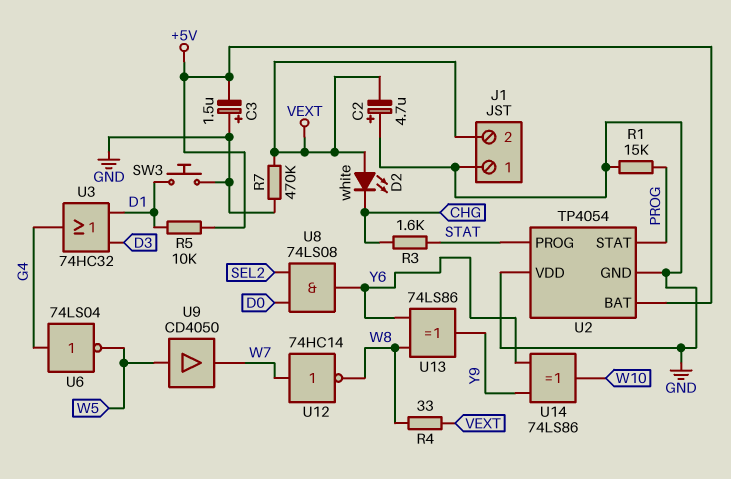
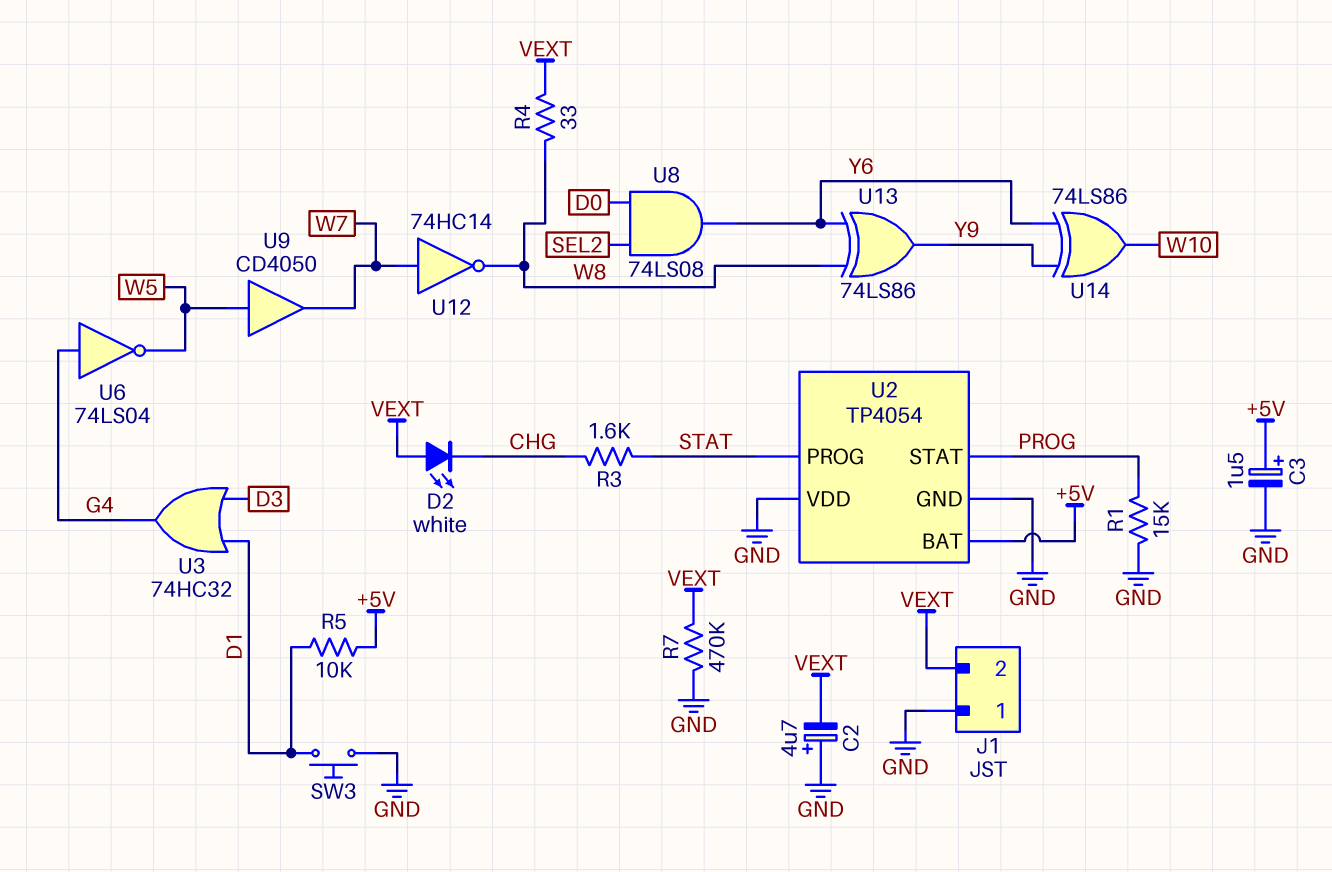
C3: 1.5uF (plus GND, minus +5V) -> 1.5uF (plus +5V, minus GND)

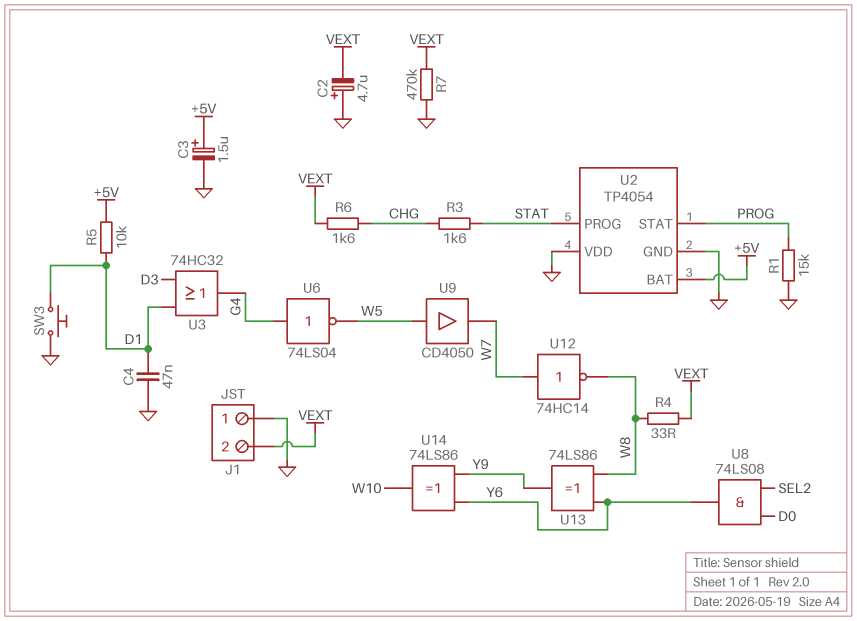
C4: none -> 47nF (D1, GND)
D2: LED white (A VEXT, K CHG) -> none
R6: none -> 1.6k (CHG, VEXT)

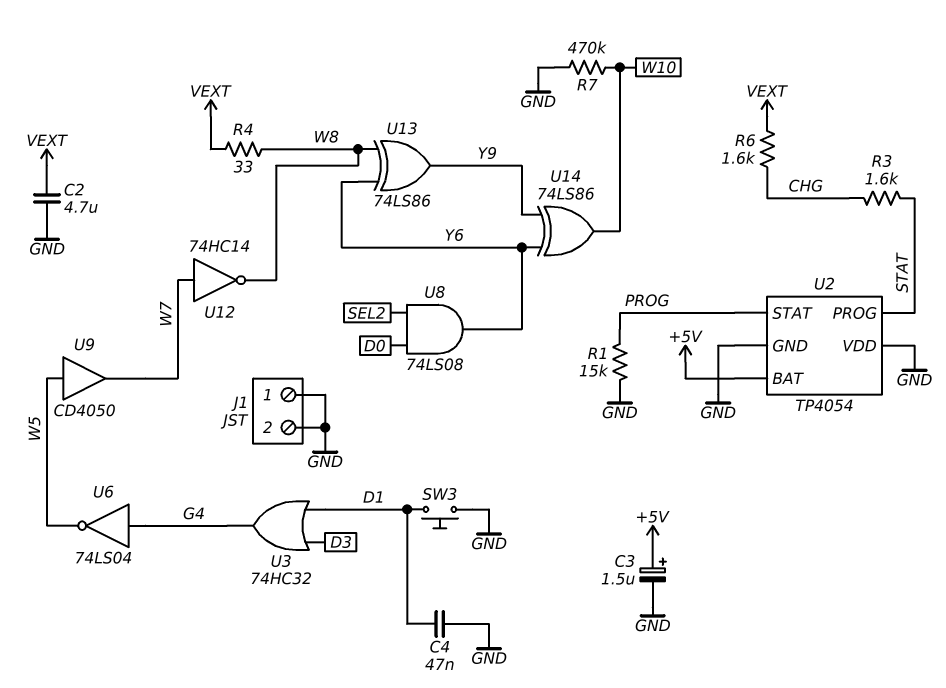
C2: 4.7uF (plus GND, minus VEXT) -> 4.7uF (GND, VEXT)
J1 pin 2: VEXT -> GND
R5: 10k (+5V, D1) -> none
R7: 470k (GND, VEXT) -> 470k (GND, W10)

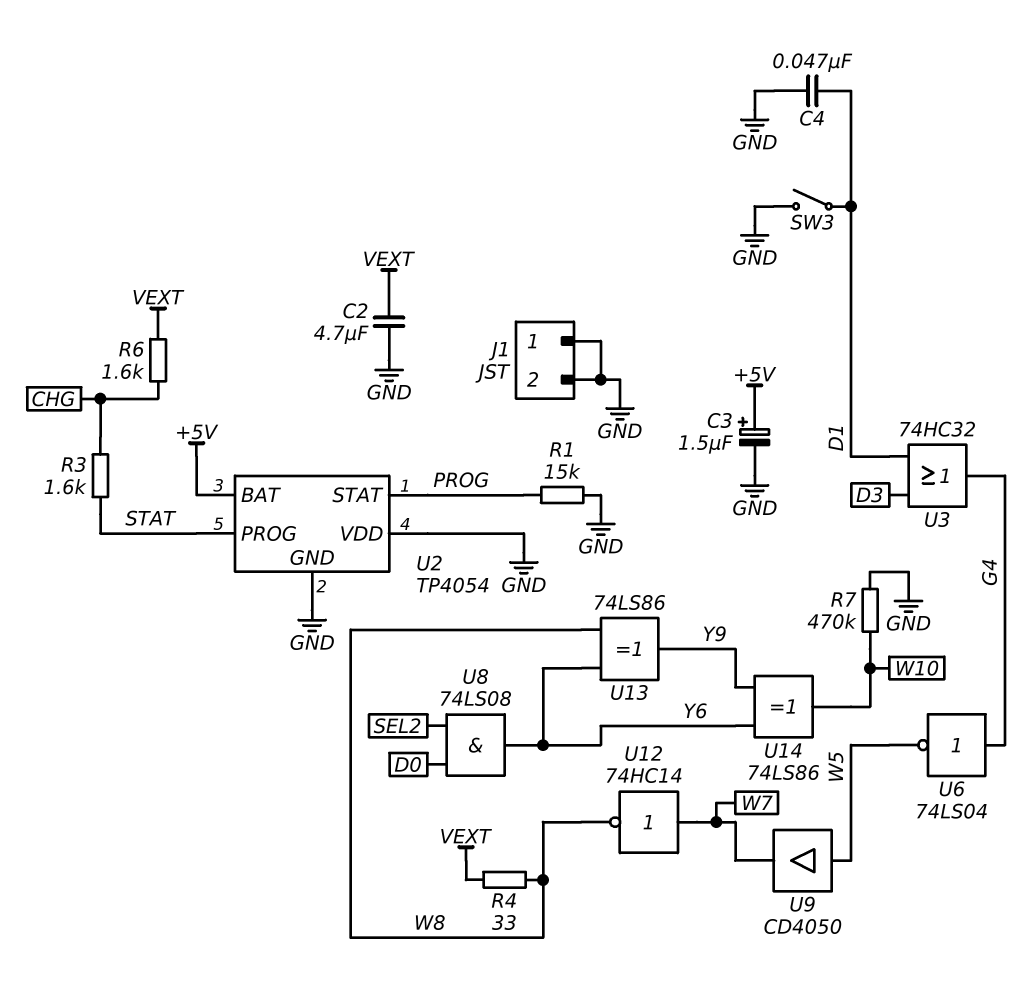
SW3: button (D1, GND) -> switch (D1, GND)

